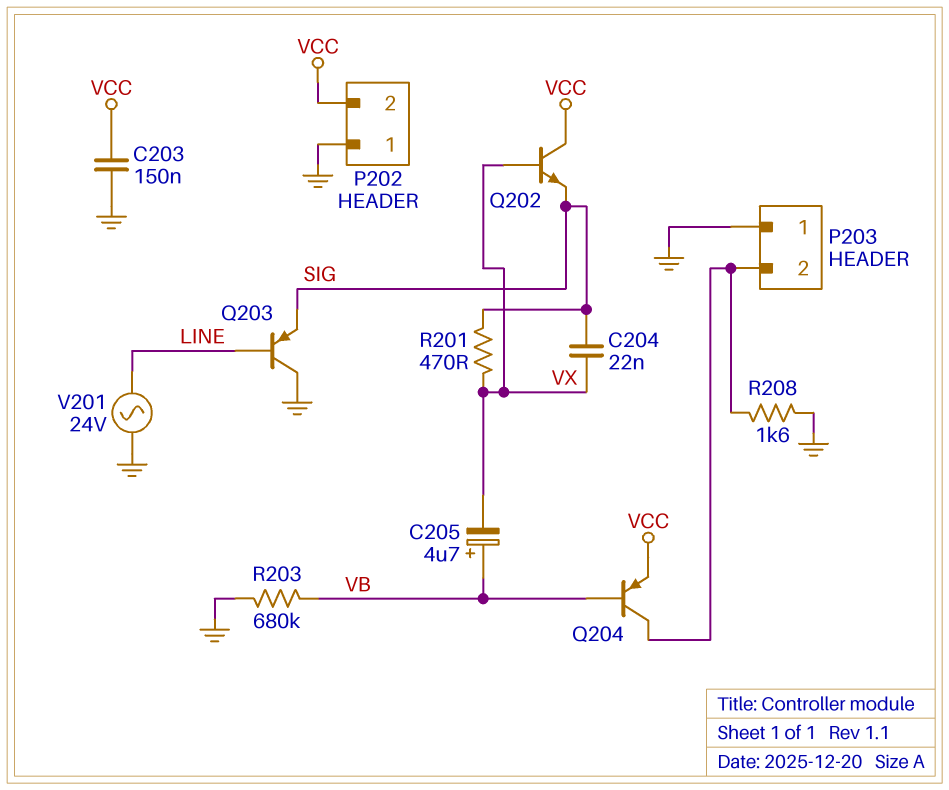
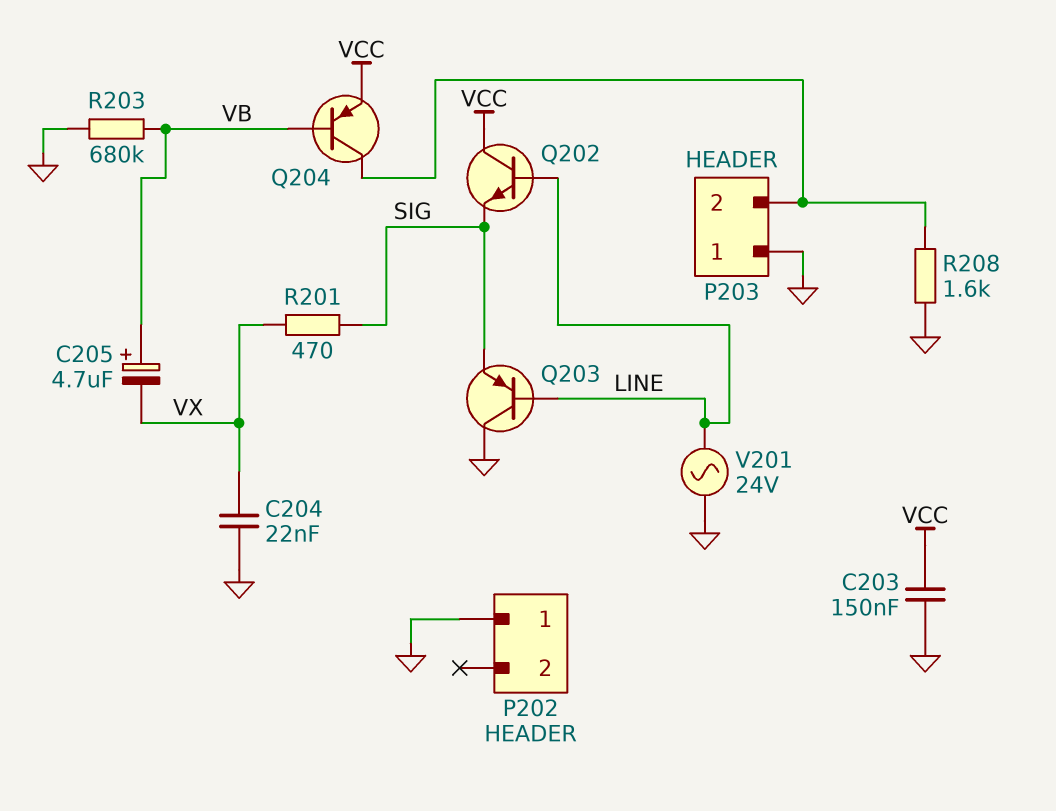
C204: 22nF (SIG, VX) -> 22nF (GND, VX)
P202 pin 2: VCC -> none
Q202: NPN (B VX, C VCC, E SIG) -> NPN (B LINE, C VCC, E SIG)

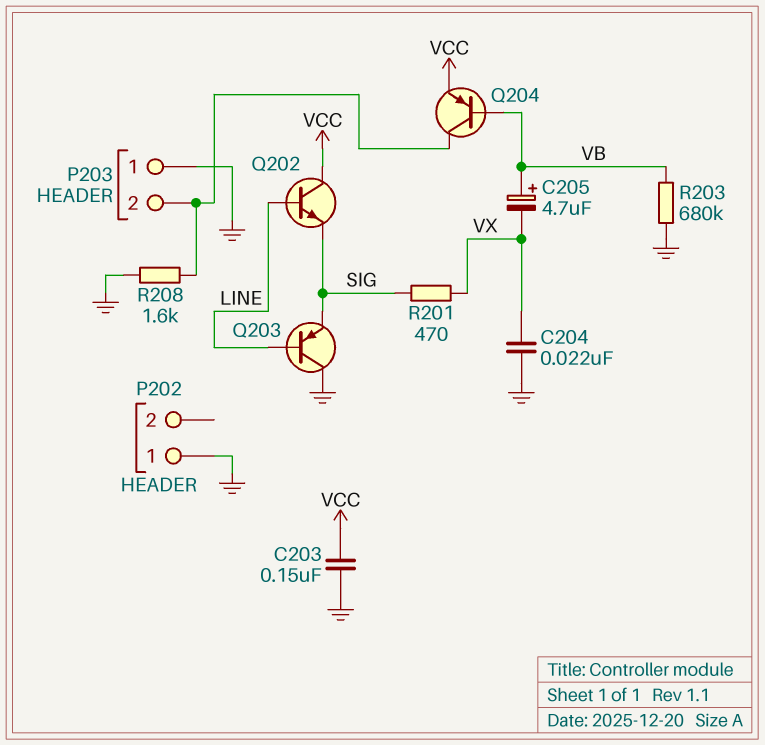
V201: AC 24V (GND, LINE) -> none

